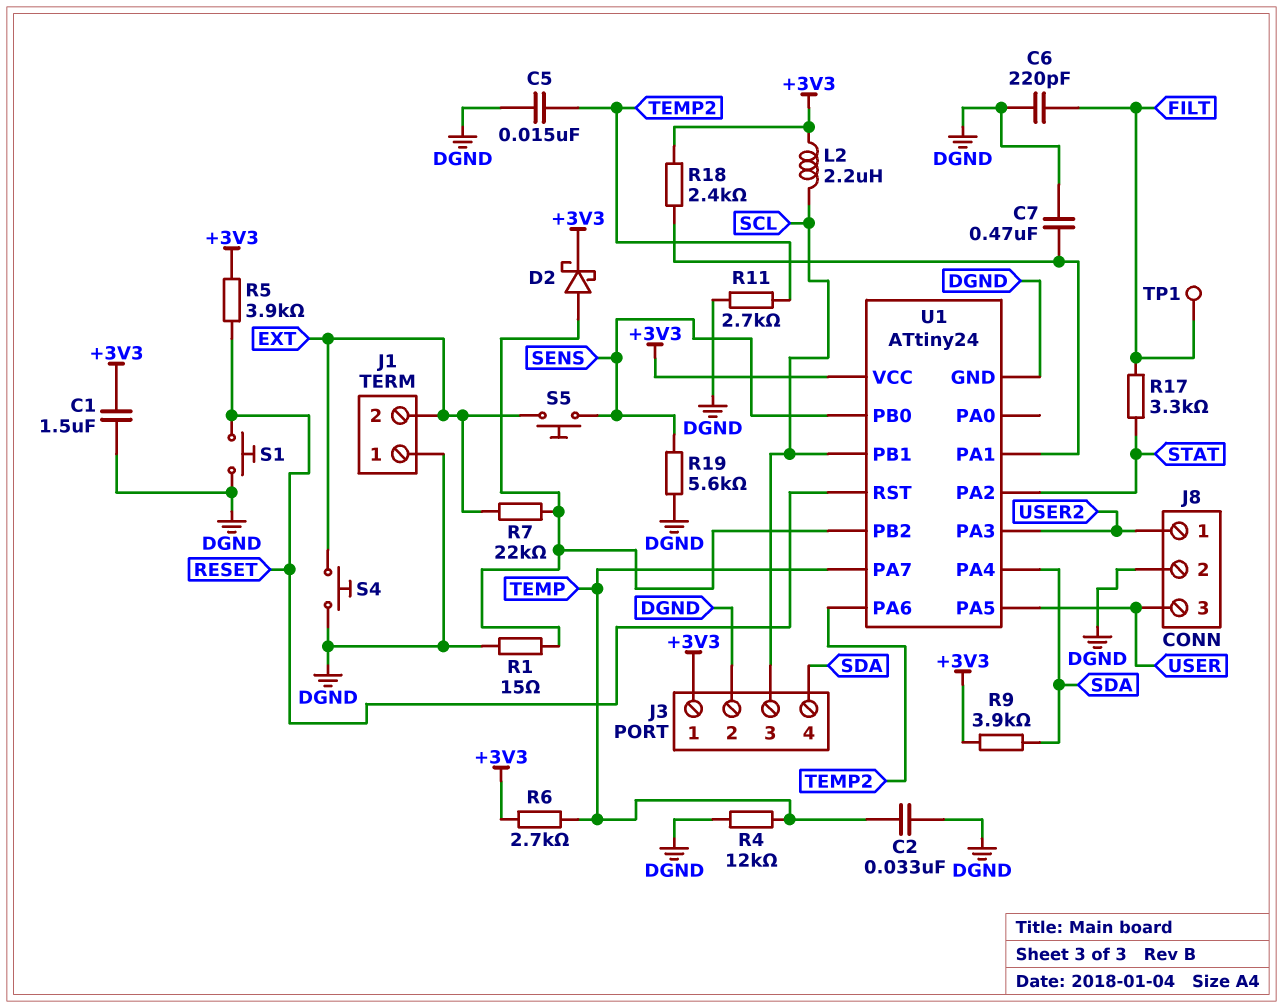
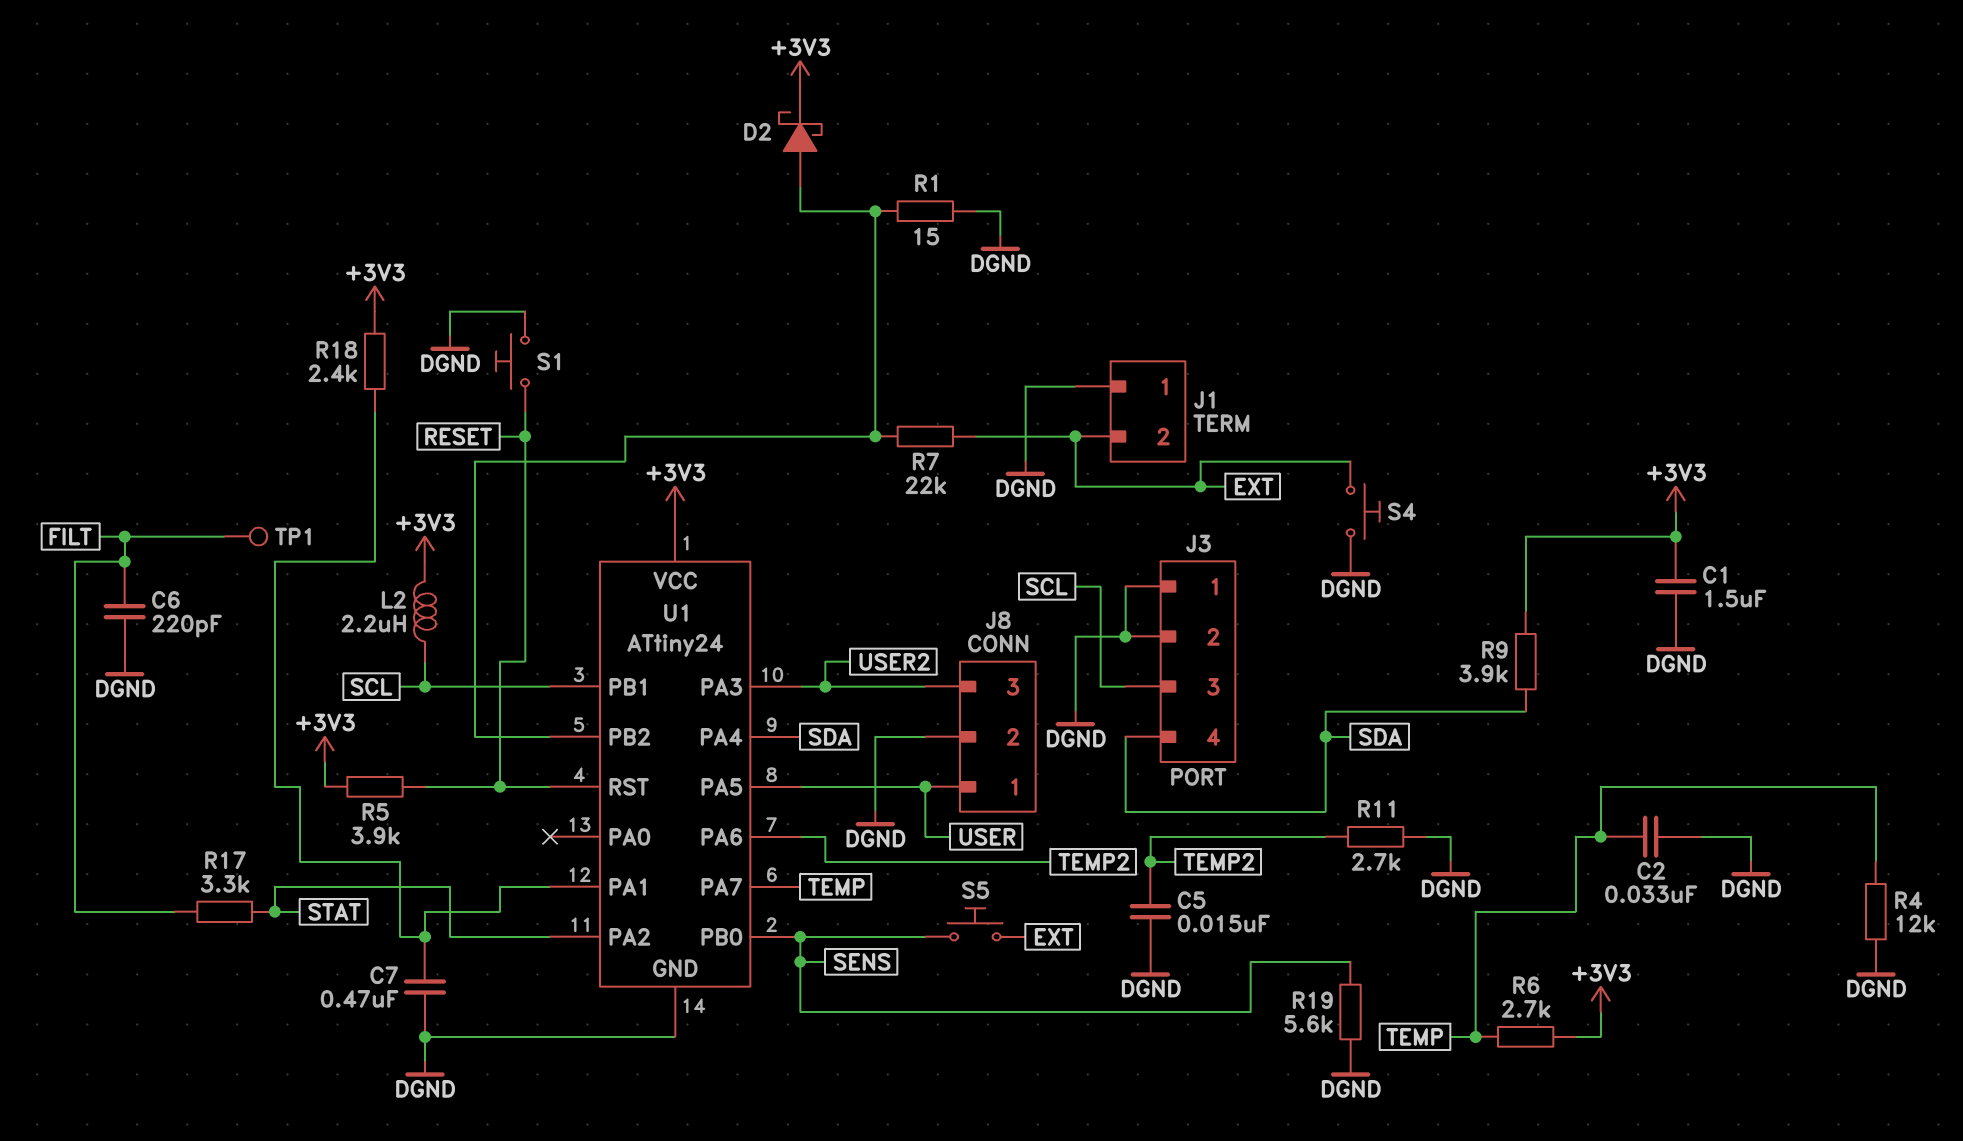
J3 pin 1: +3V3 -> DGND
J8 pin 1: USER2 -> USER
J8 pin 3: USER -> USER2

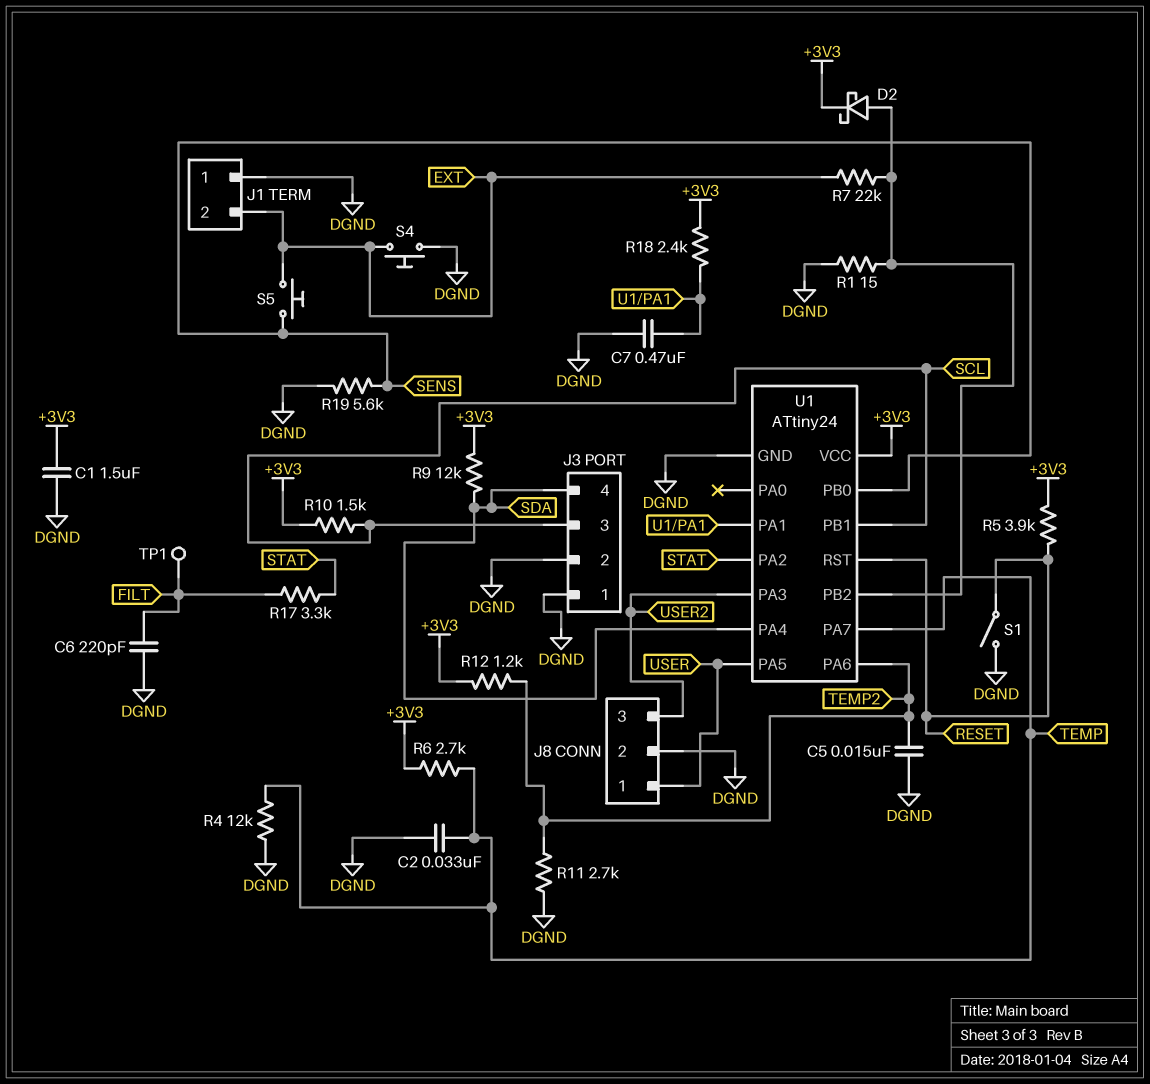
L2: 2.2uH (+3V3, SCL) -> none
R9: 3.9k (+3V3, SDA) -> 12k (+3V3, SDA)
R10: none -> 1.5k (+3V3, SCL)
R12: none -> 1.2k (+3V3, TEMP2)
S1: button (DGND, RESET) -> switch (DGND, RESET)

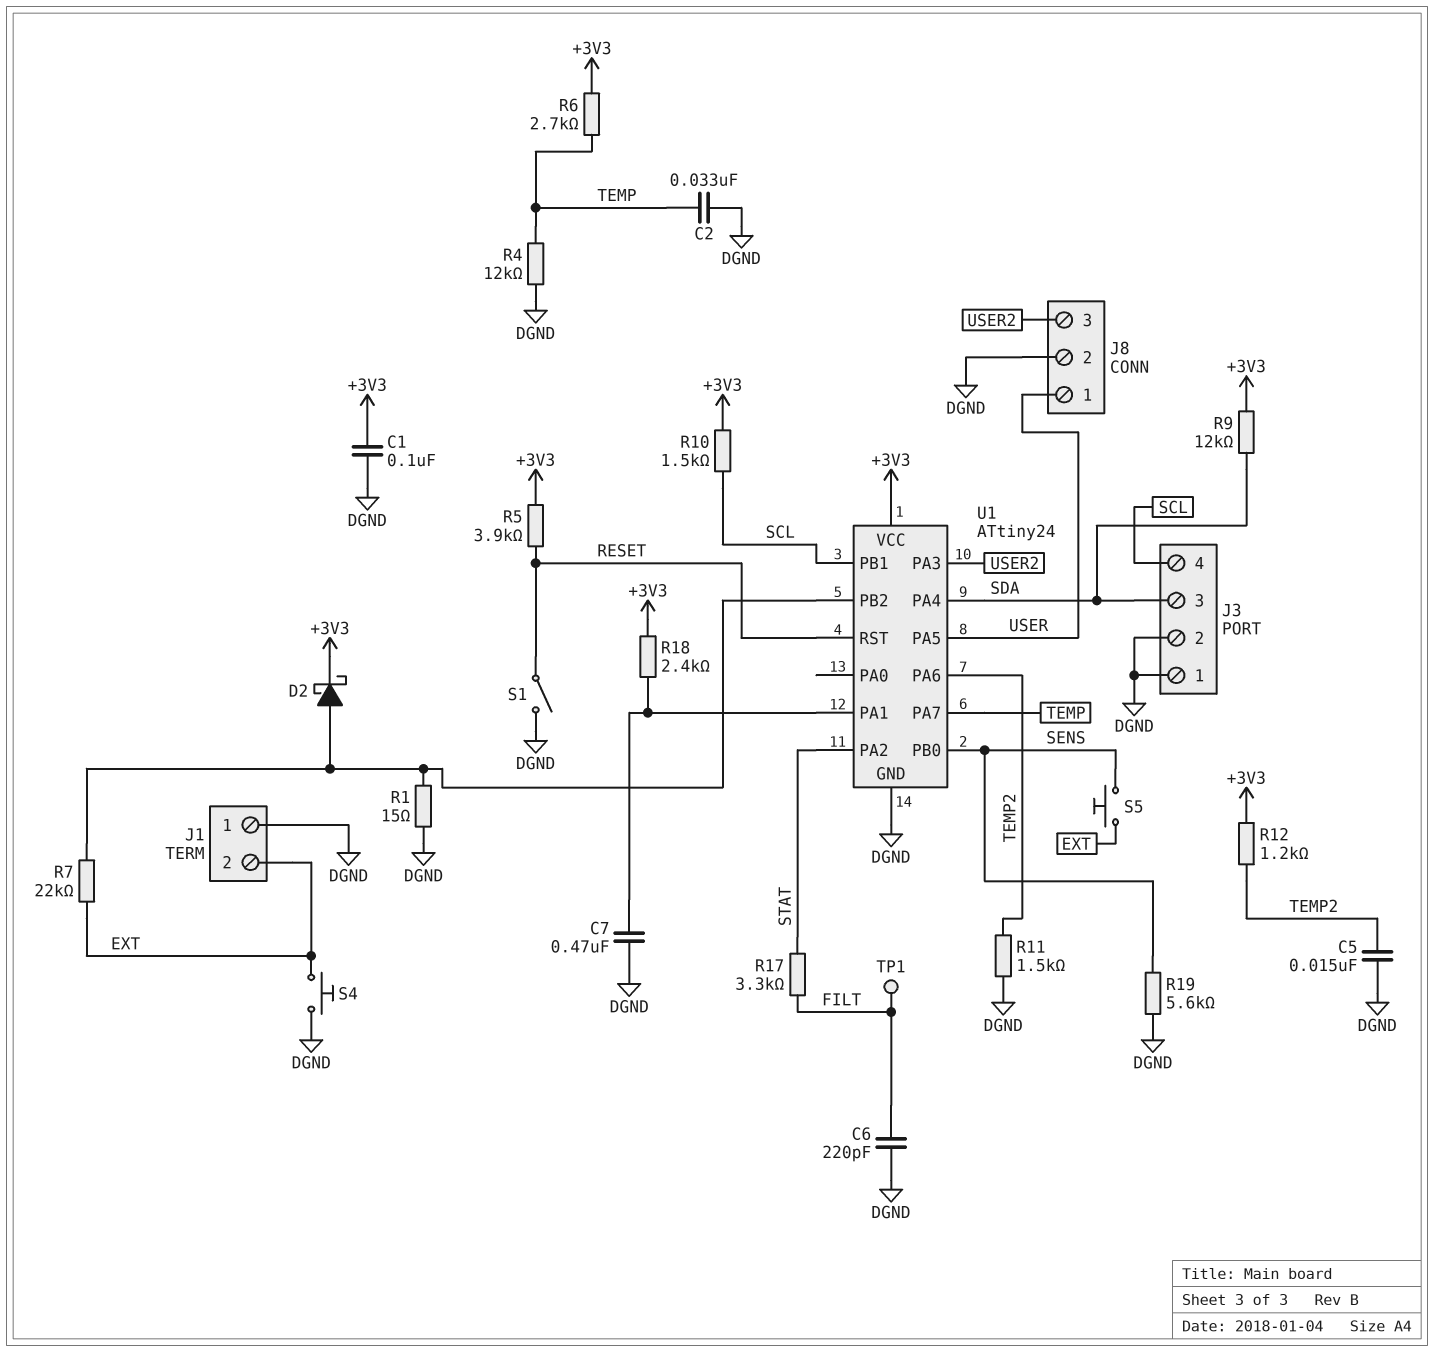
C1: 1.5uF (+3V3, DGND) -> 100nF (+3V3, DGND)
J3 pin 3: SCL -> SDA
J3 pin 4: SDA -> SCL
R11: 2.7k (DGND, TEMP2) -> 1.5k (DGND, TEMP2)

